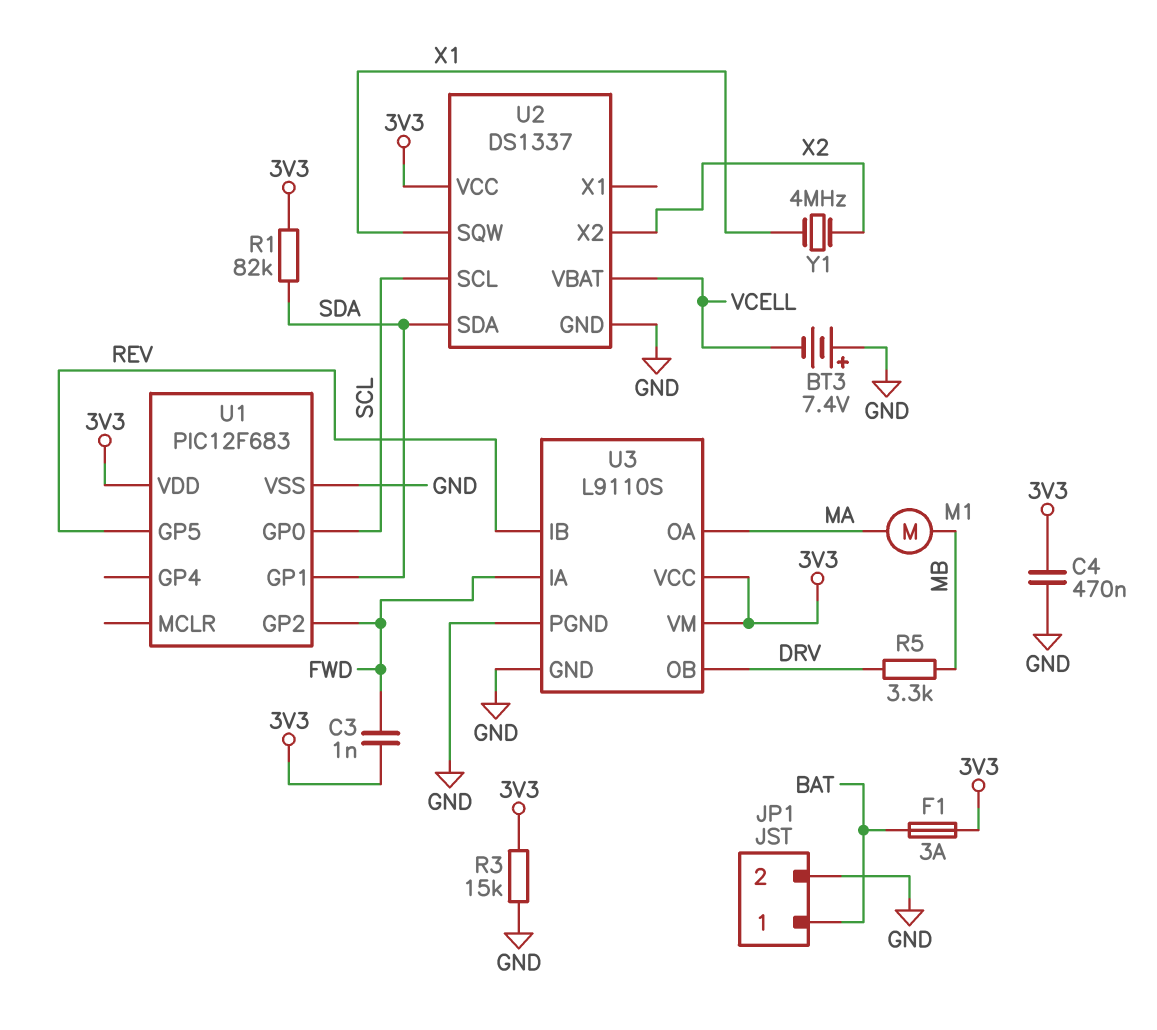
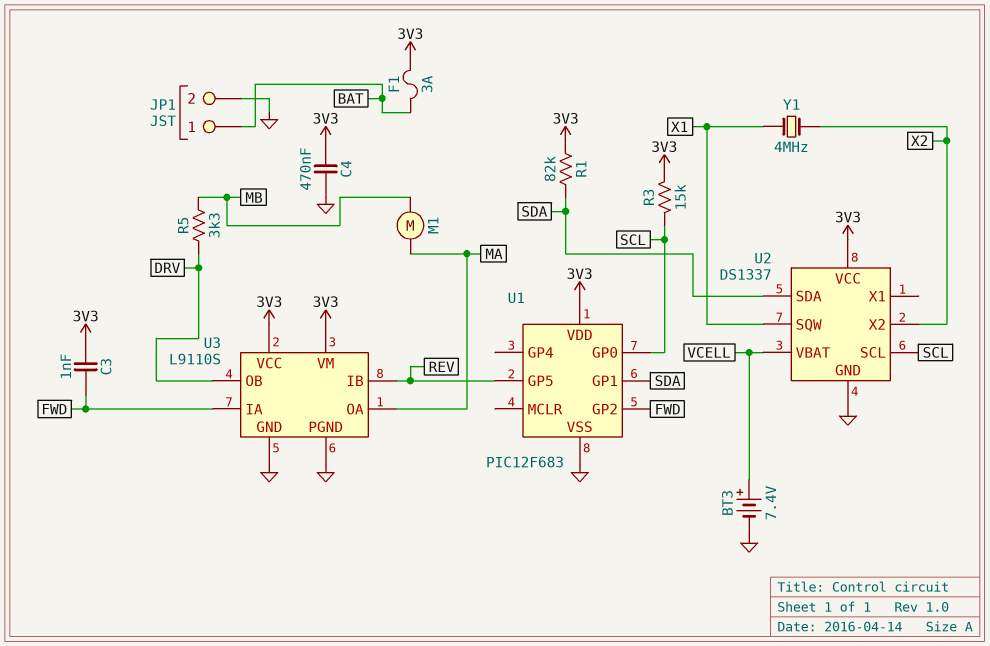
BT3: 7.4V (plus GND, minus VCELL) -> 7.4V (plus VCELL, minus GND)
R3: 15k (3V3, GND) -> 15k (3V3, SCL)

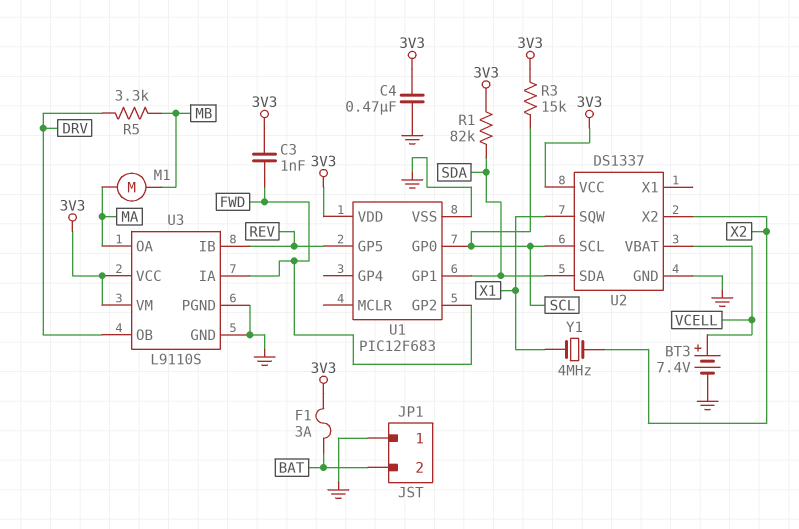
JP1 pin 1: BAT -> GND
JP1 pin 2: GND -> BAT

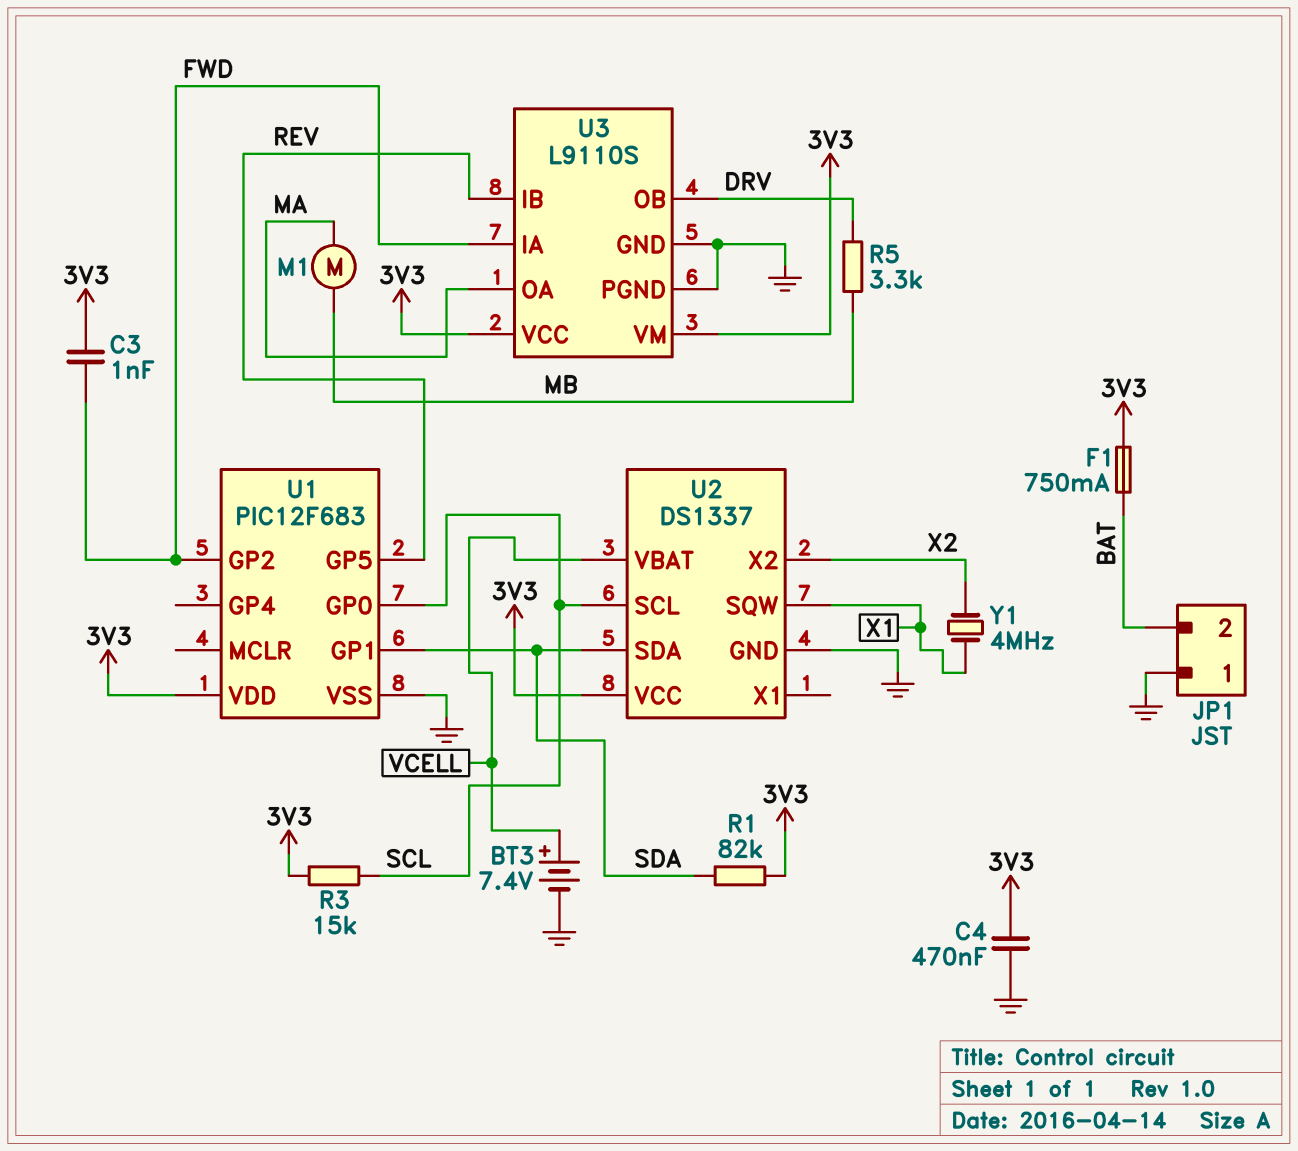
F1: 3A (3V3, BAT) -> 750mA (3V3, BAT)

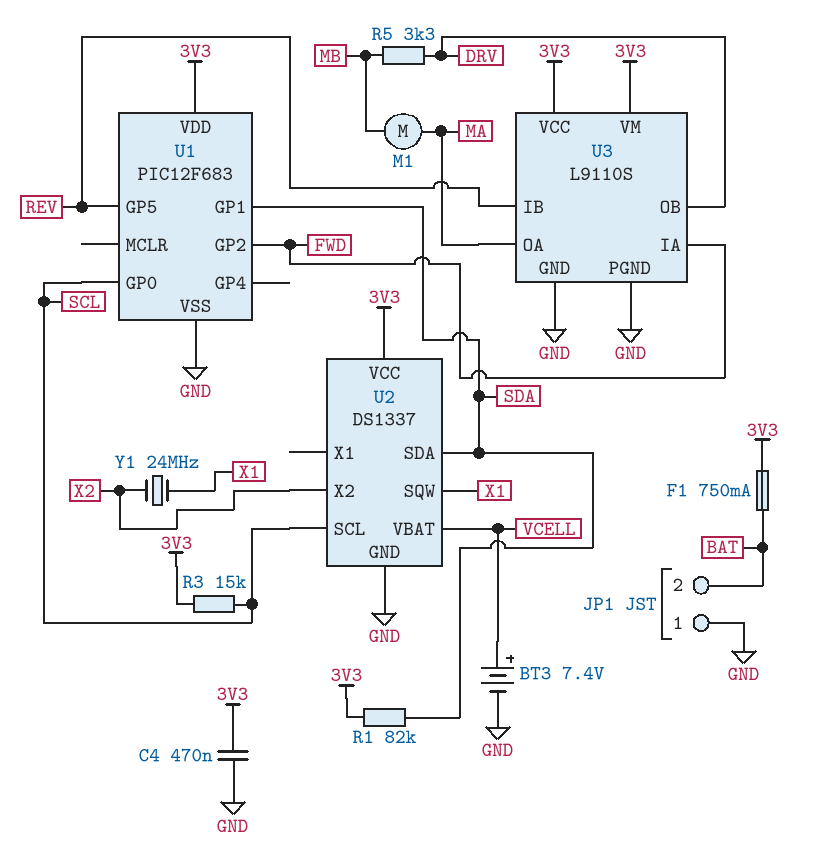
C3: 1nF (3V3, FWD) -> none
Y1: 4MHz (X1, X2) -> 24MHz (X1, X2)

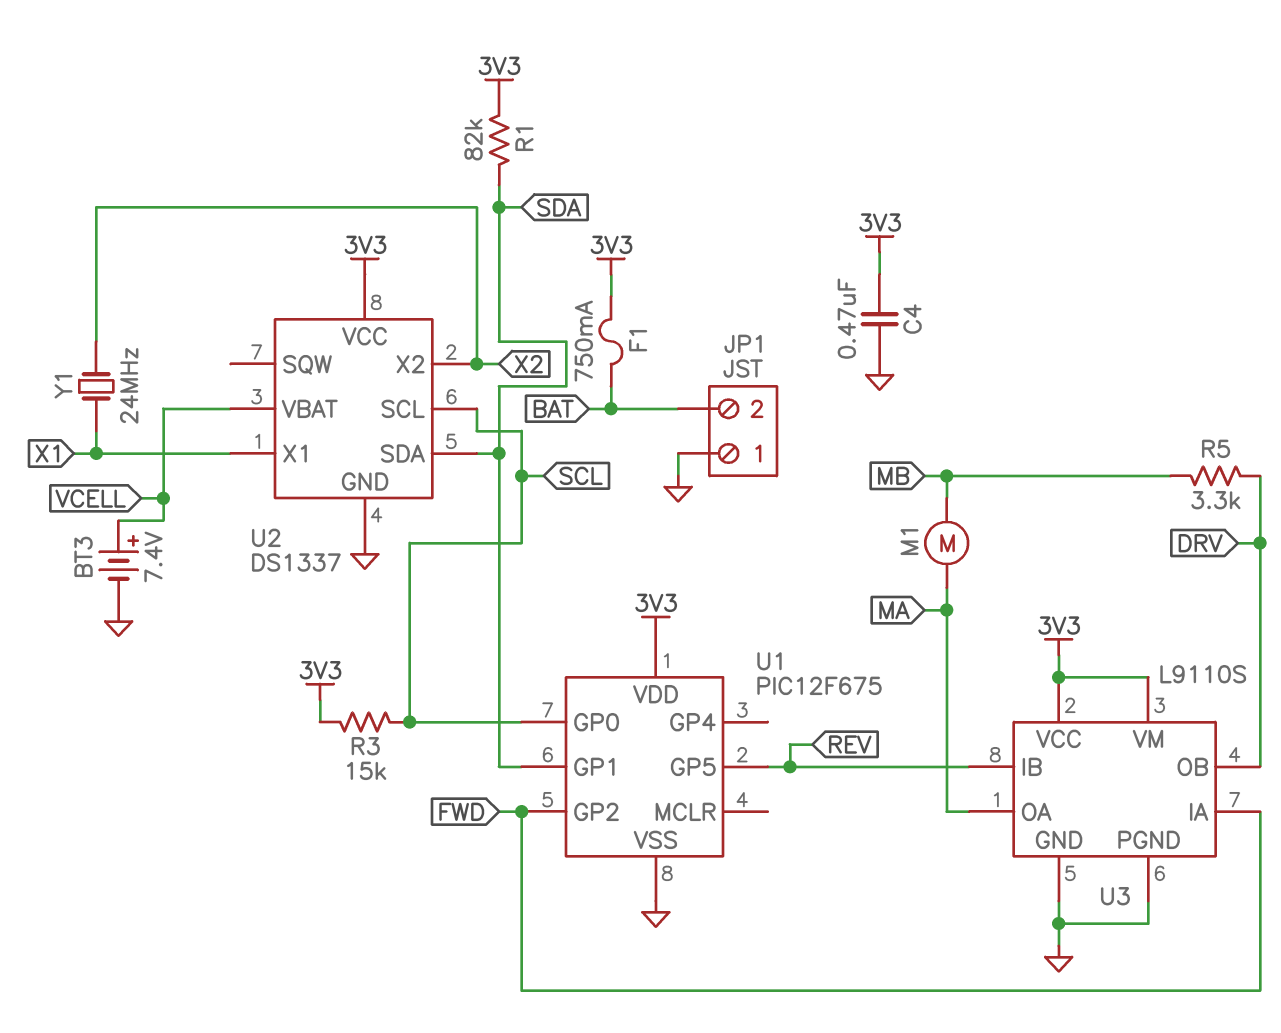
U1: PIC12F683 -> PIC12F675
U2 pin SQW: X1 -> none
U2 pin X1: none -> X1

